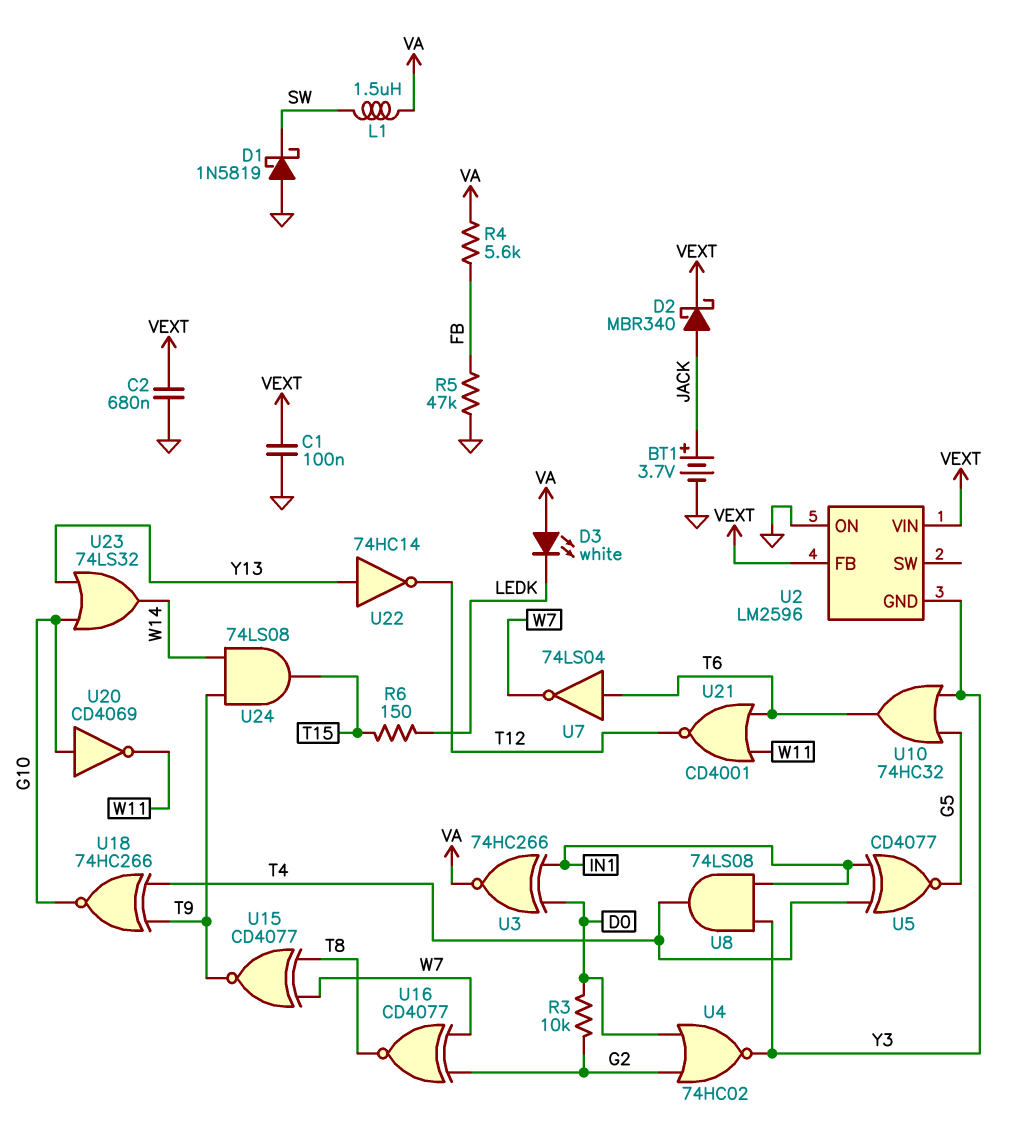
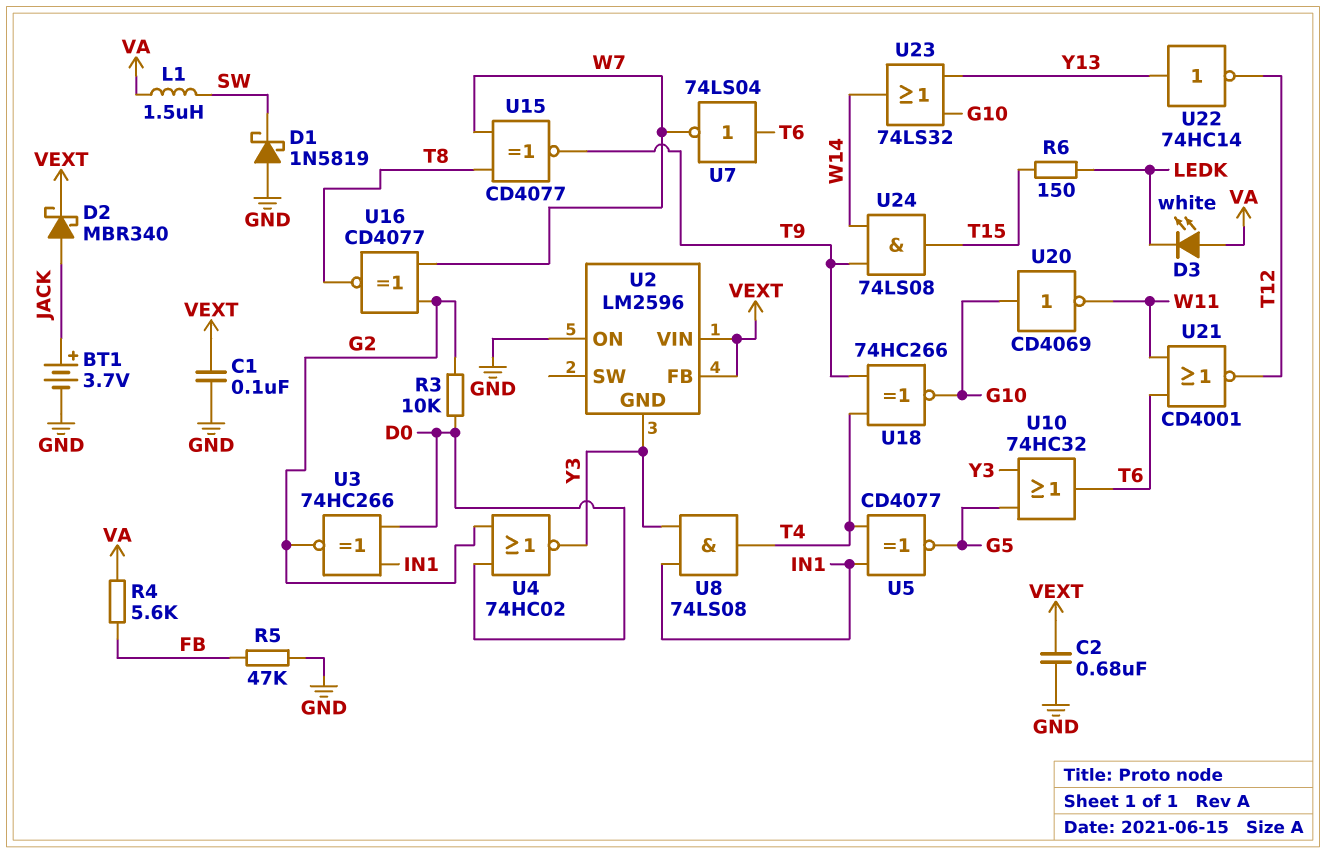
U3: XNOR 74HC266 (in D0, in IN1, out VA) -> XNOR 74HC266 (in D0, in IN1, out G2)

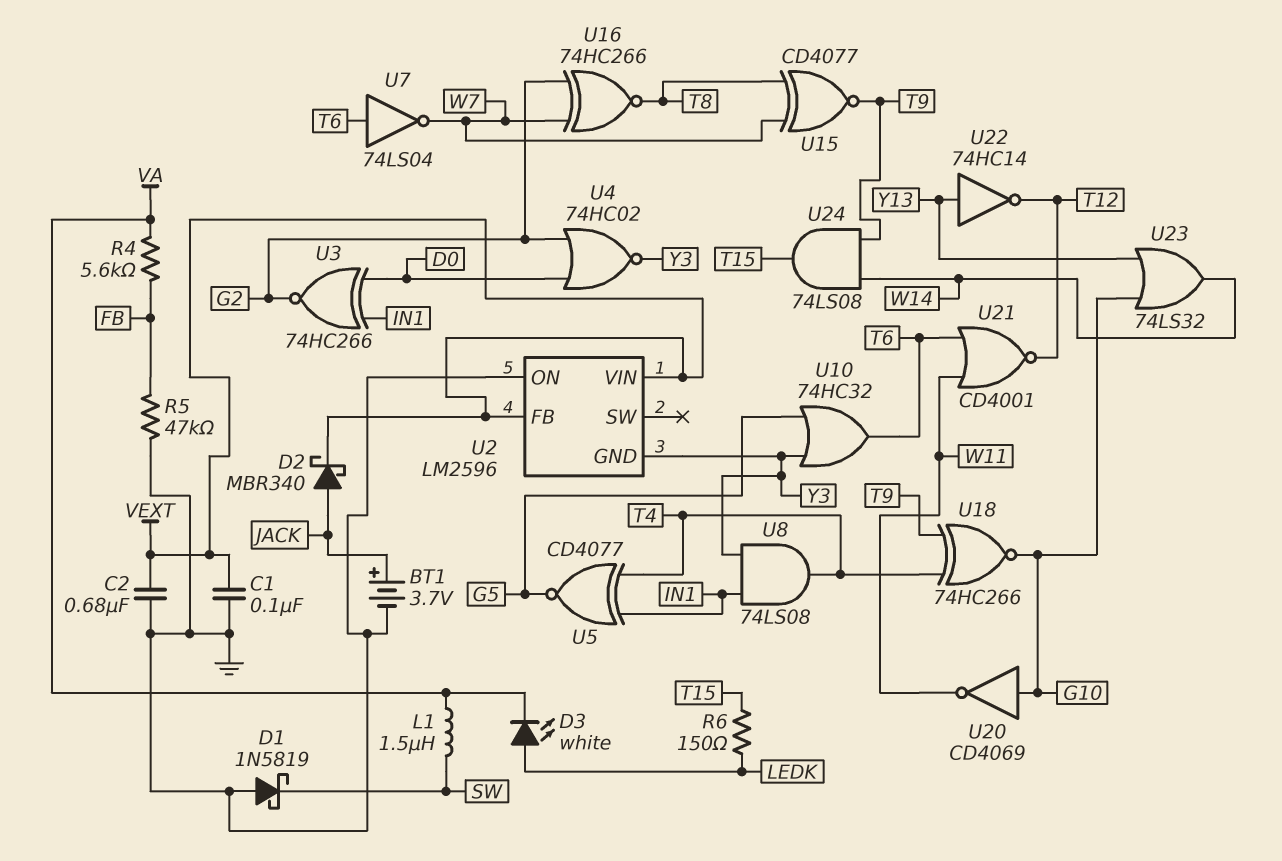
D3: LED white (A VA, K LEDK) -> LED white (A LEDK, K VA)
R3: 10k (D0, G2) -> none
U16: XNOR CD4077 (in G2, in W7, out T8) -> XNOR 74HC266 (in G2, in W7, out T8)

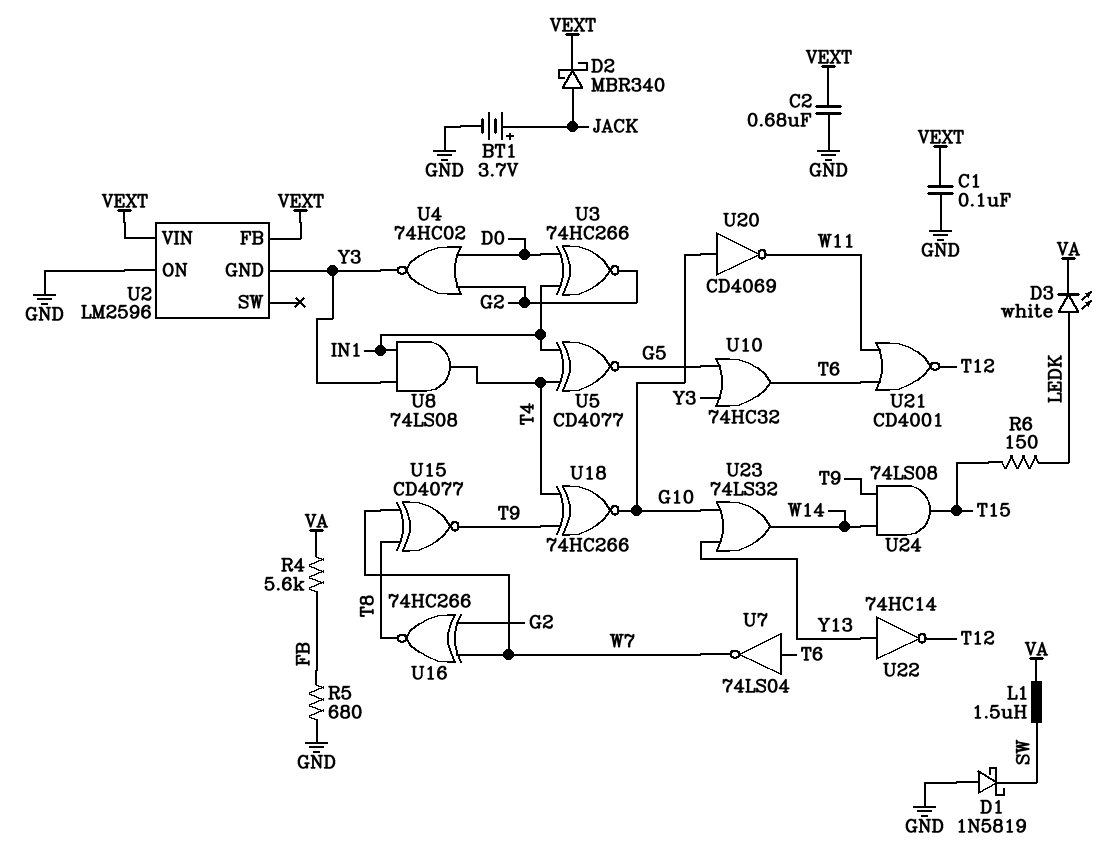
R5: 47k (FB, GND) -> 680 (FB, GND)

